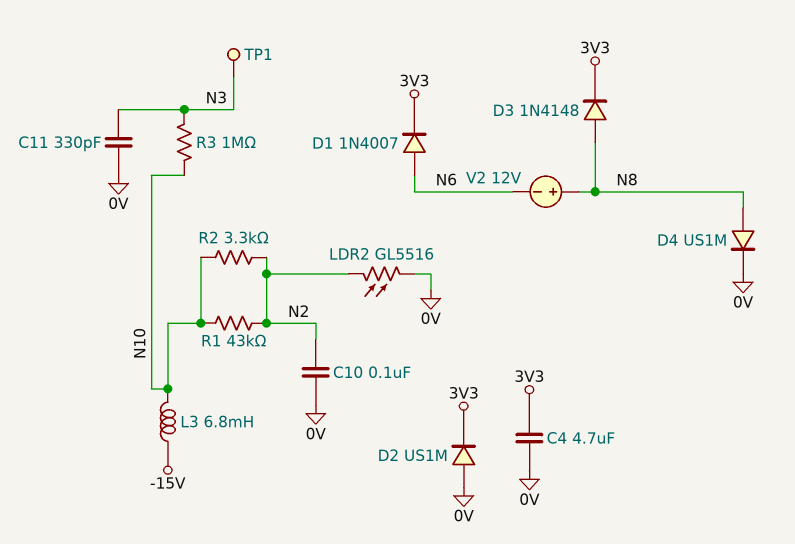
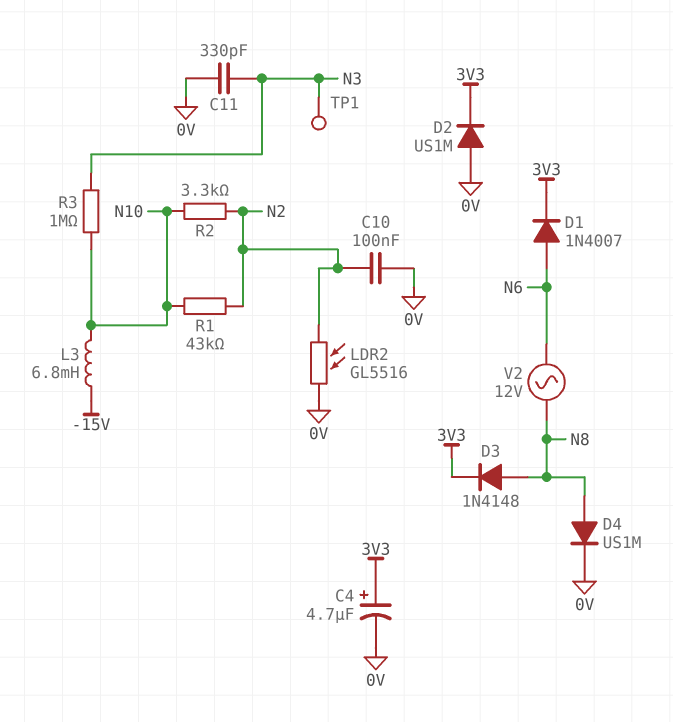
C4: 4.7uF (0V, 3V3) -> 4.7uF (plus 3V3, minus 0V)
V2: 12V (plus N8, minus N6) -> AC 12V (N6, N8)

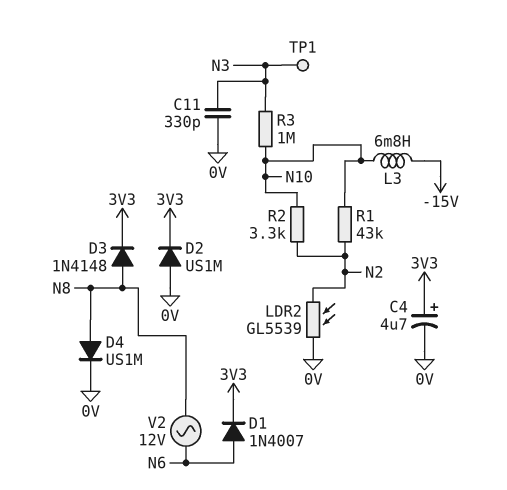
C10: 100nF (0V, N2) -> none
LDR2: GL5516 (0V, N2) -> GL5539 (0V, N2)

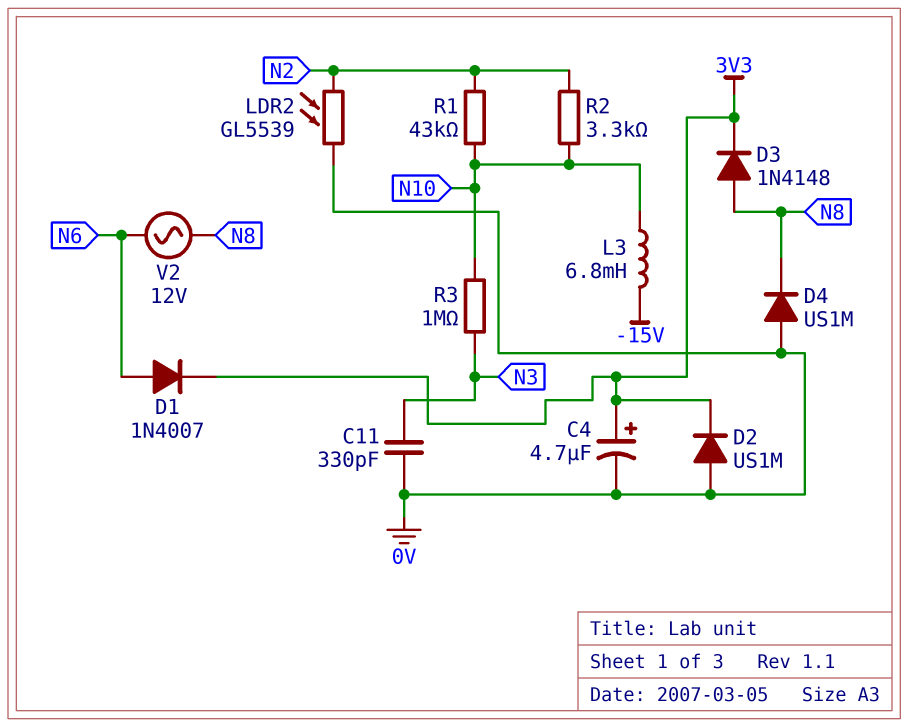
D4: diode US1M (A N8, K 0V) -> diode US1M (A 0V, K N8)
TP1: test point (N3) -> none

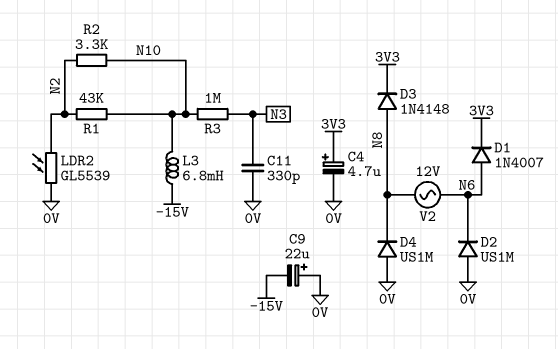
C9: none -> 22uF (plus 0V, minus -15V)
D2: diode US1M (A 0V, K 3V3) -> diode US1M (A 0V, K N6)

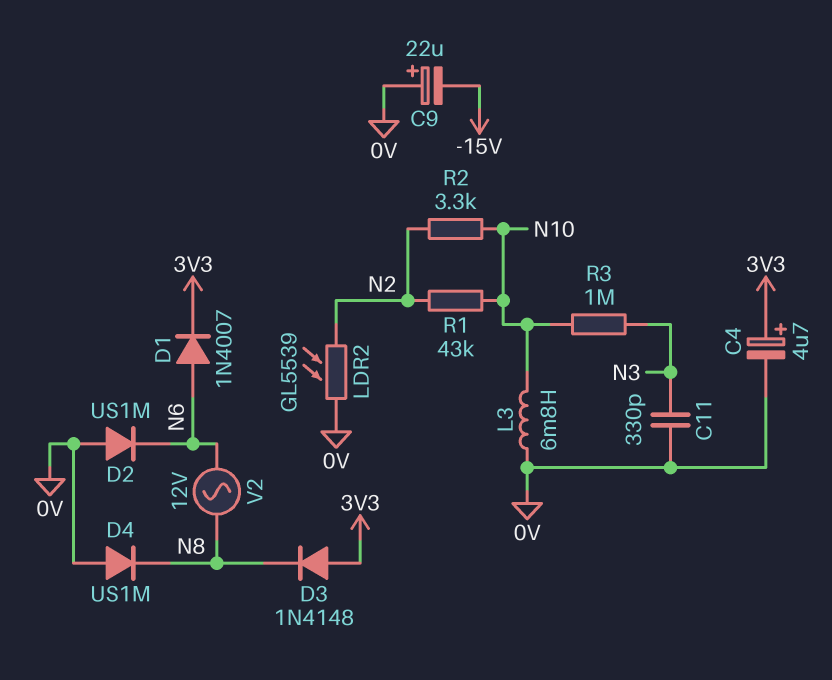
D3: diode 1N4148 (A N8, K 3V3) -> diode 1N4148 (A 3V3, K N8)
L3: 6.8mH (-15V, N10) -> 6.8mH (0V, N10)

